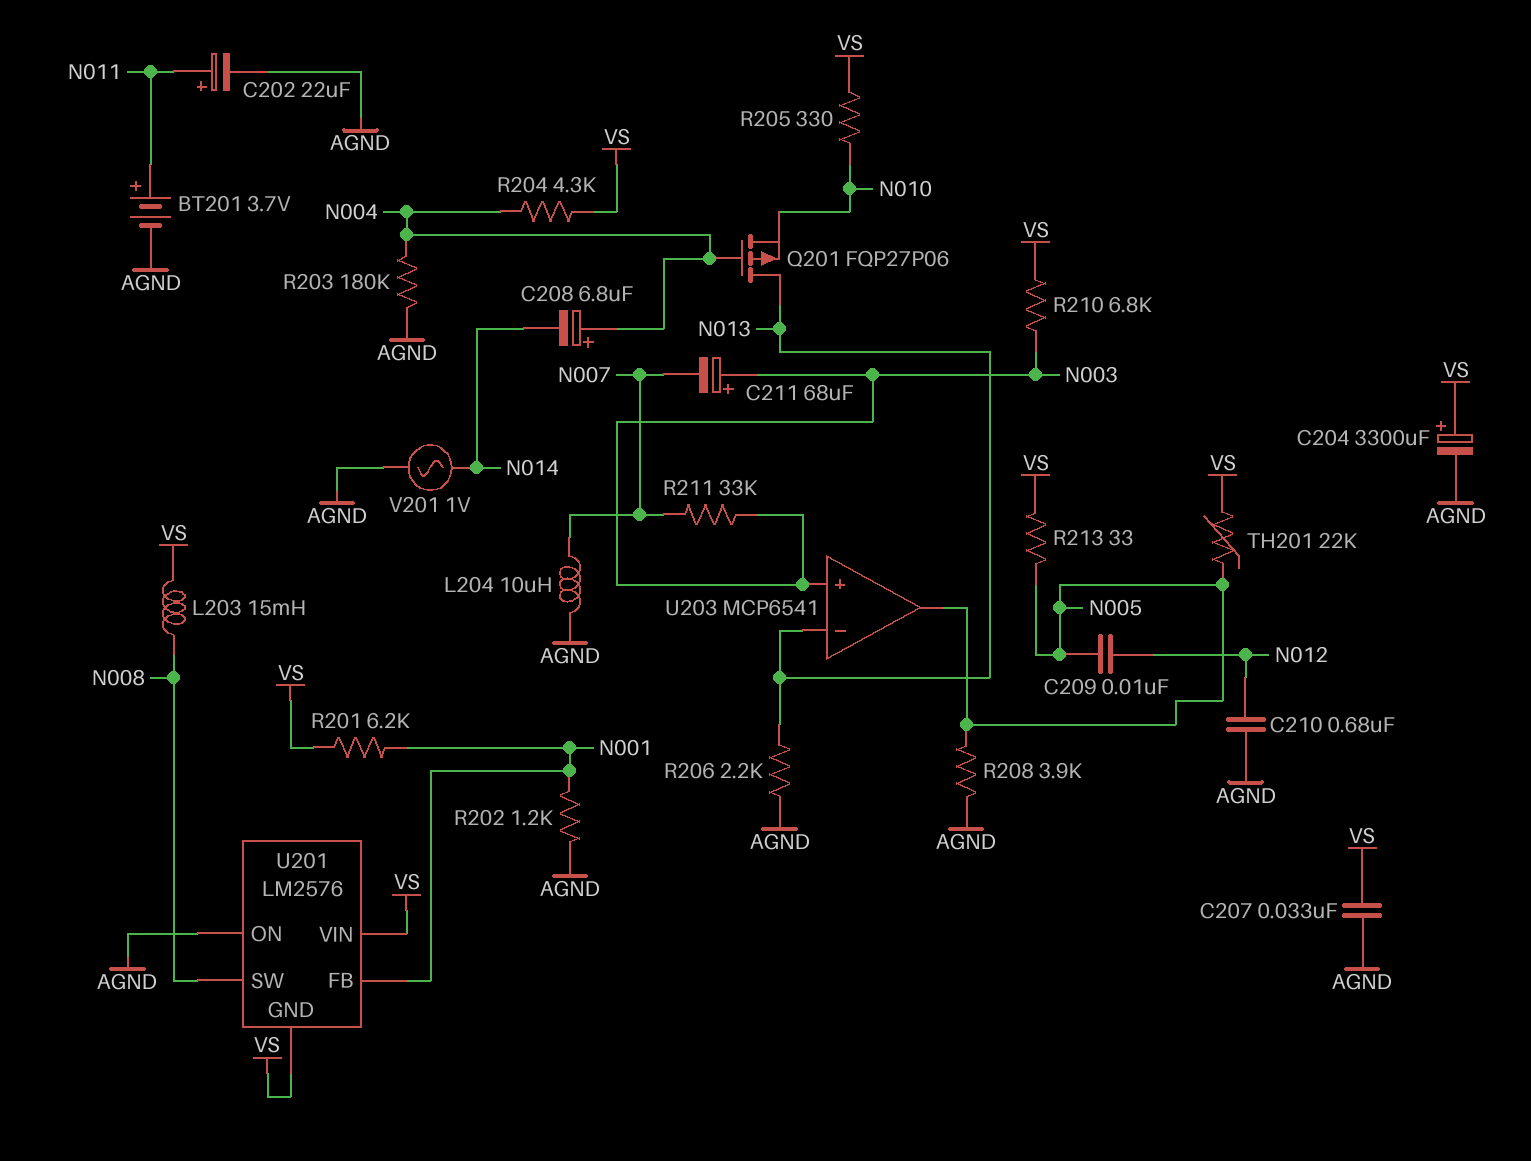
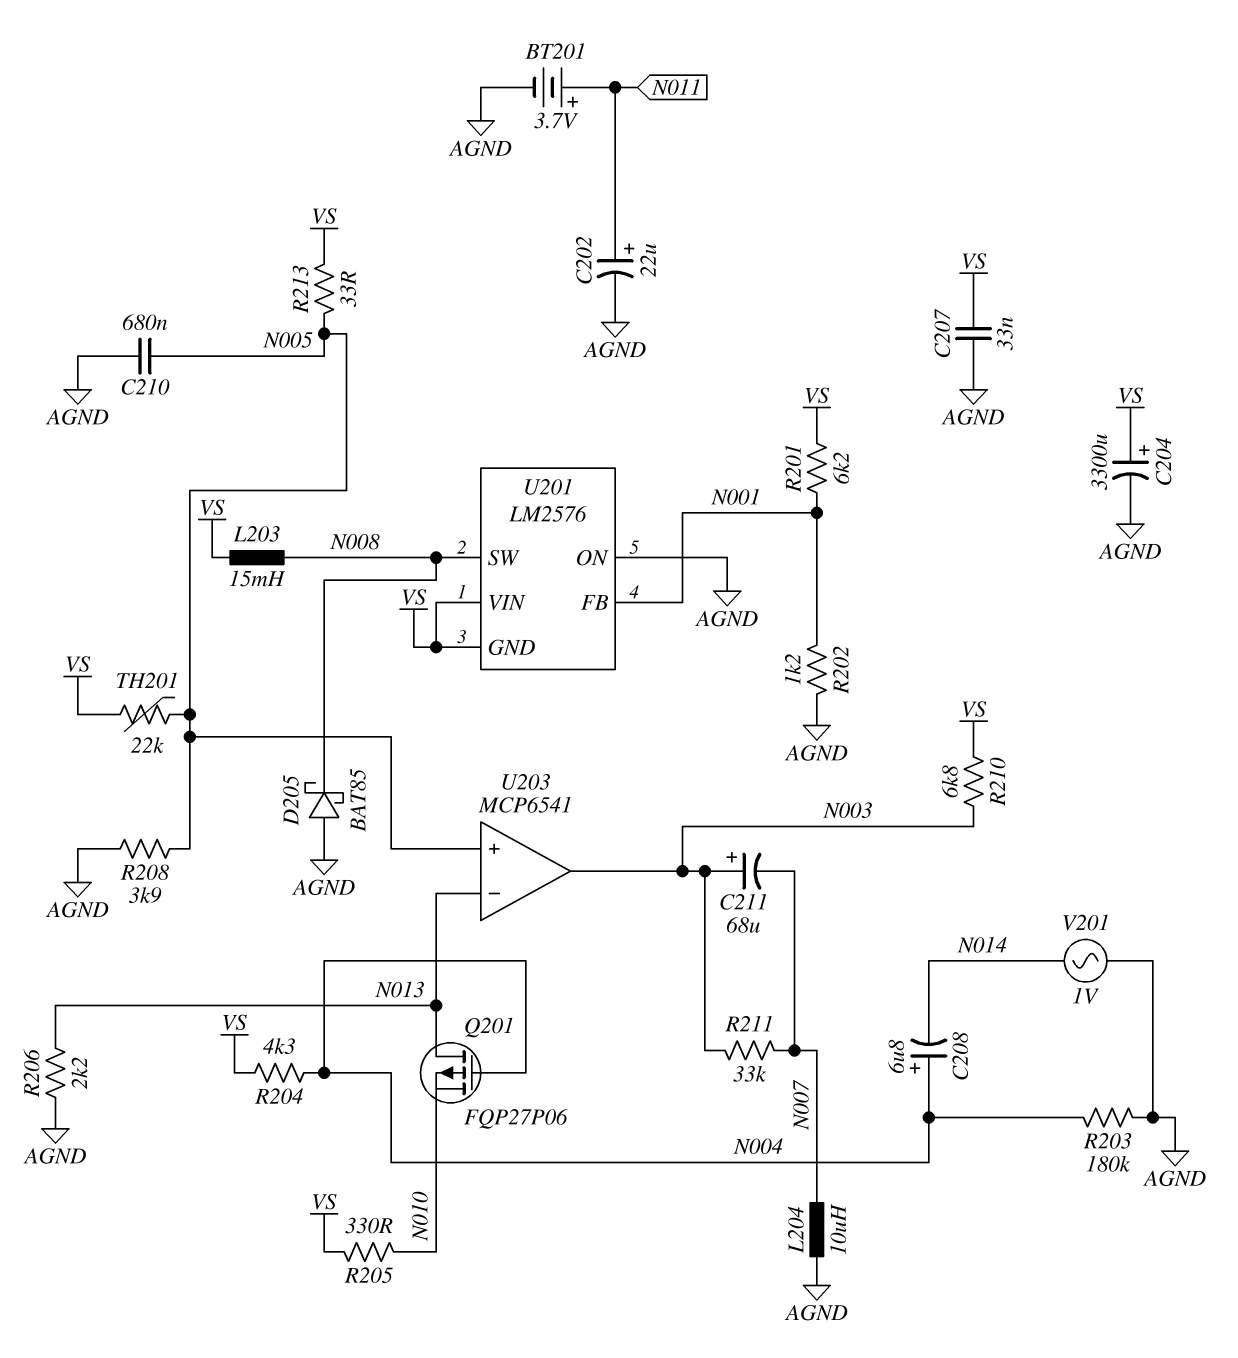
C209: 10nF (N005, N012) -> none
C210: 680nF (AGND, N012) -> 680nF (AGND, N005)
D205: none -> schottky BAT85 (A AGND, K N008)
U203 pin in+: N003 -> N005
U203 pin out: N005 -> N003

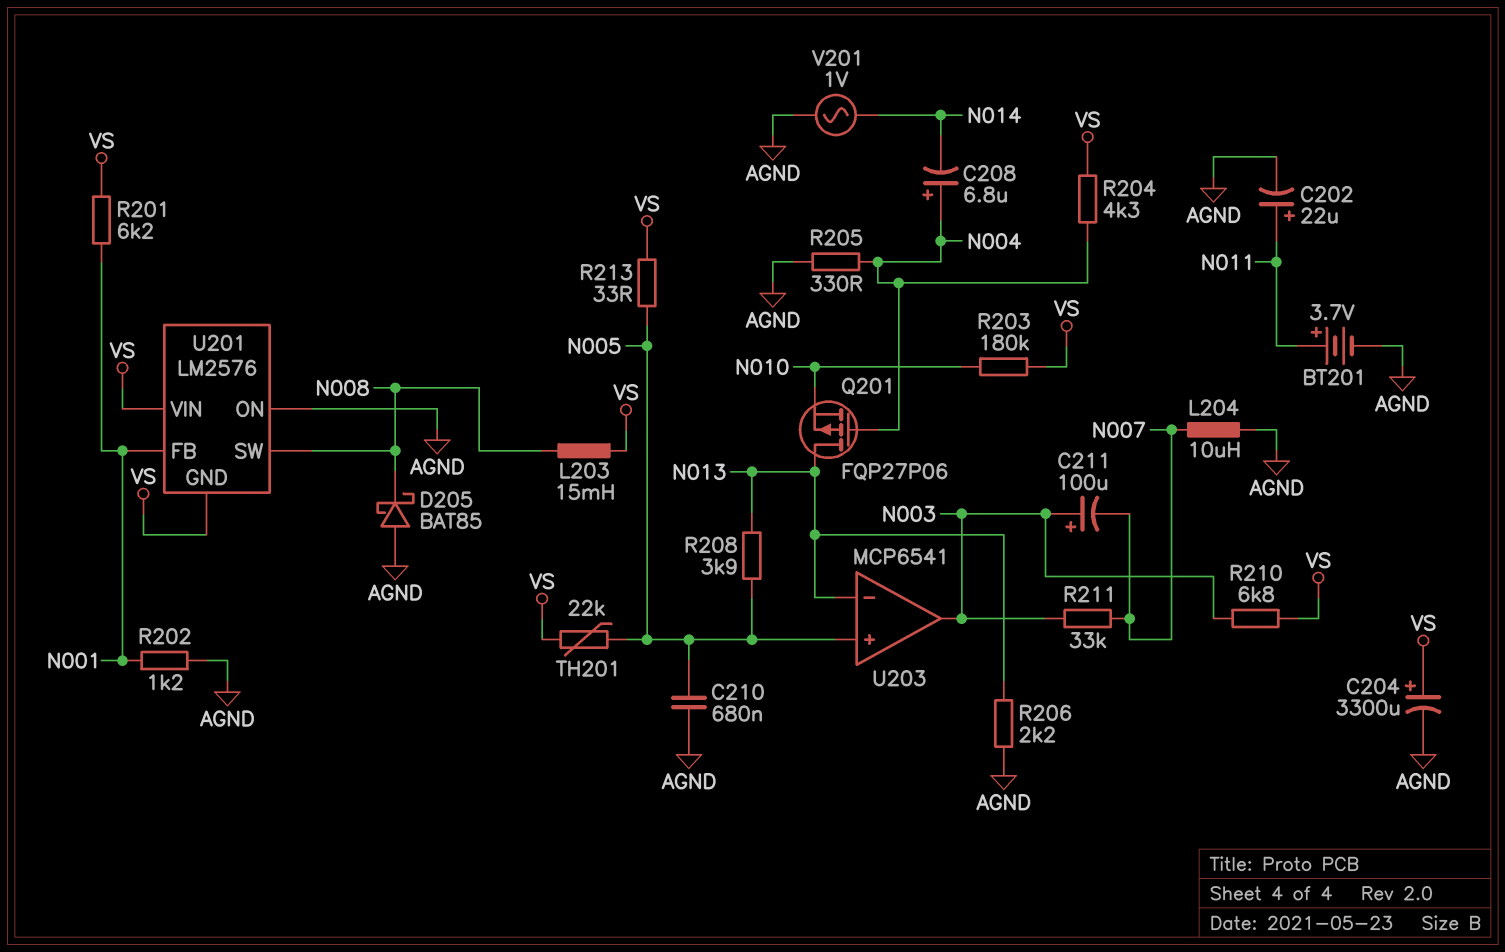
C207: 33nF (AGND, VS) -> none
C211: 68uF (plus N003, minus N007) -> 100uF (plus N003, minus N007)
R203: 180k (AGND, N004) -> 180k (N010, VS)
R205: 330 (N010, VS) -> 330 (AGND, N004)
R208: 3.9k (AGND, N005) -> 3.9k (N005, N013)

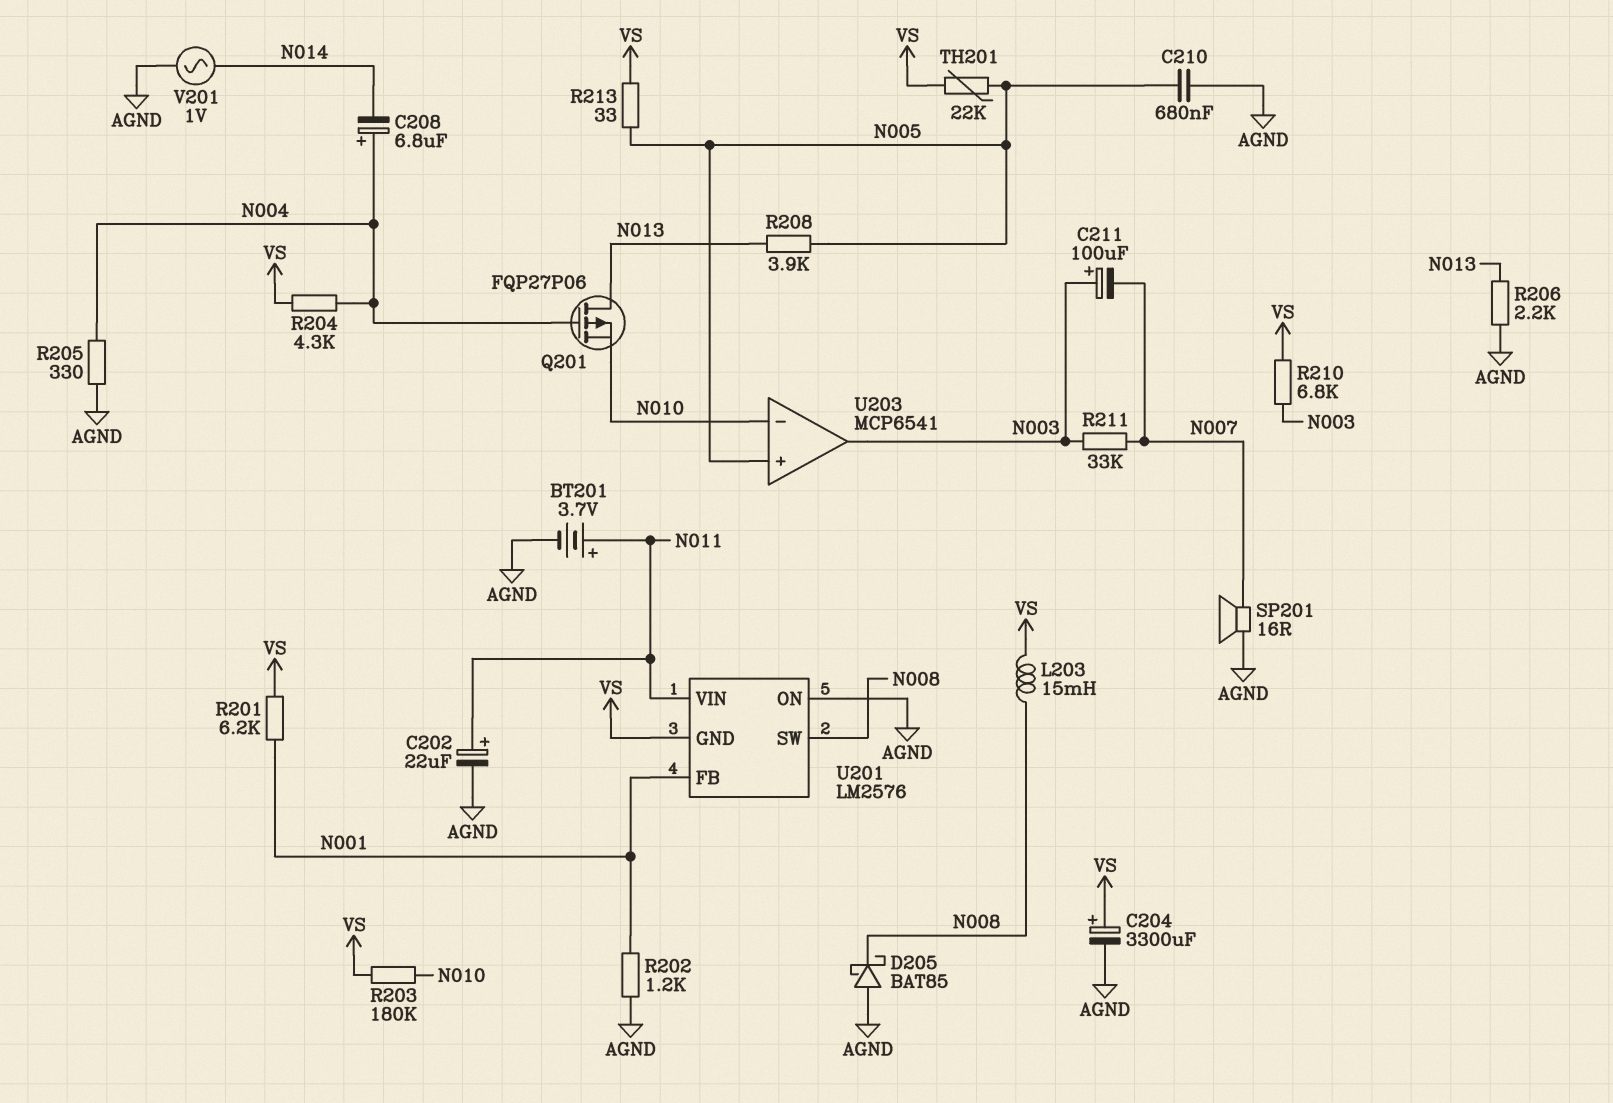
L204: 10uH (AGND, N007) -> none
SP201: none -> speaker 16R (AGND, N007)
U201 pin VIN: VS -> N011
U203 pin in-: N013 -> N010

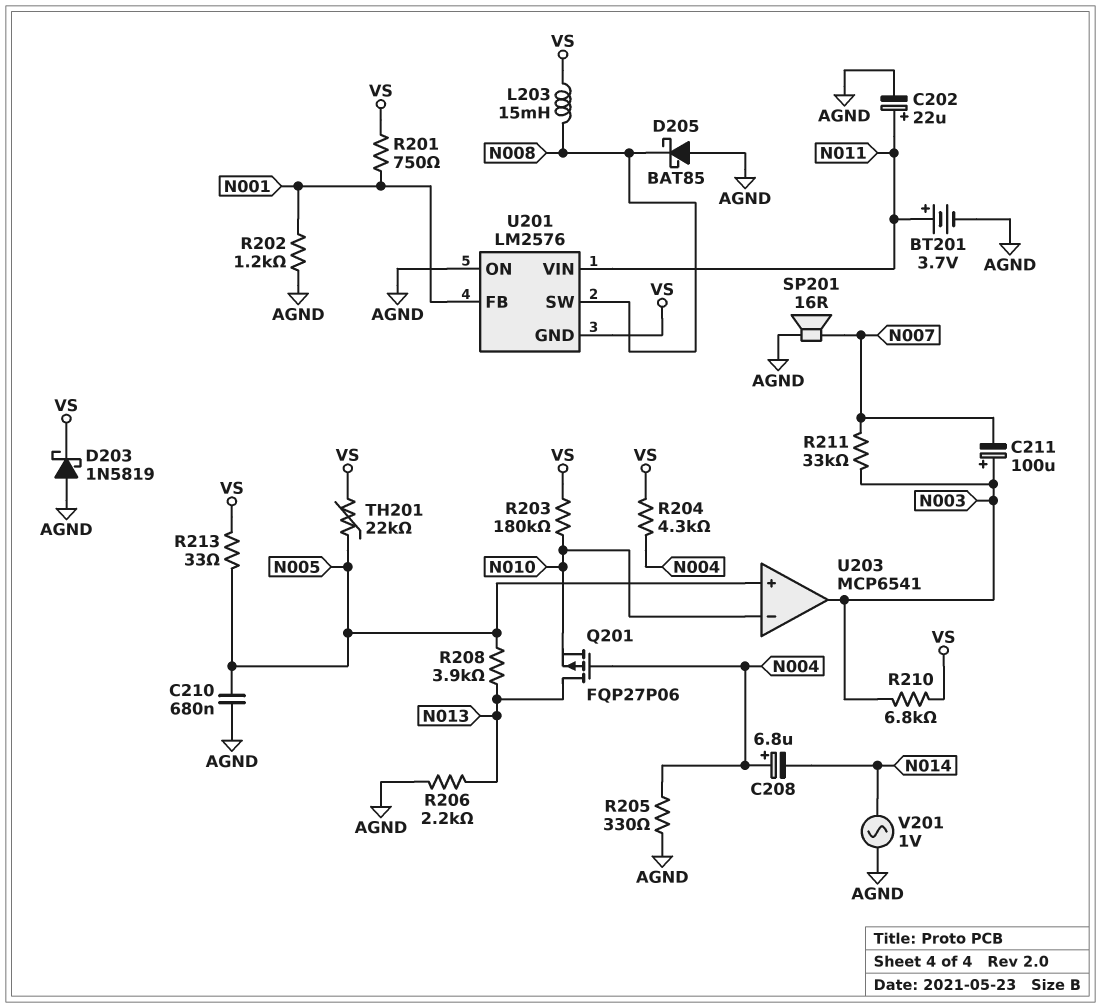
C204: 3300uF (plus VS, minus AGND) -> none
D203: none -> schottky 1N5819 (A AGND, K VS)
R201: 6.2k (N001, VS) -> 750 (N001, VS)

